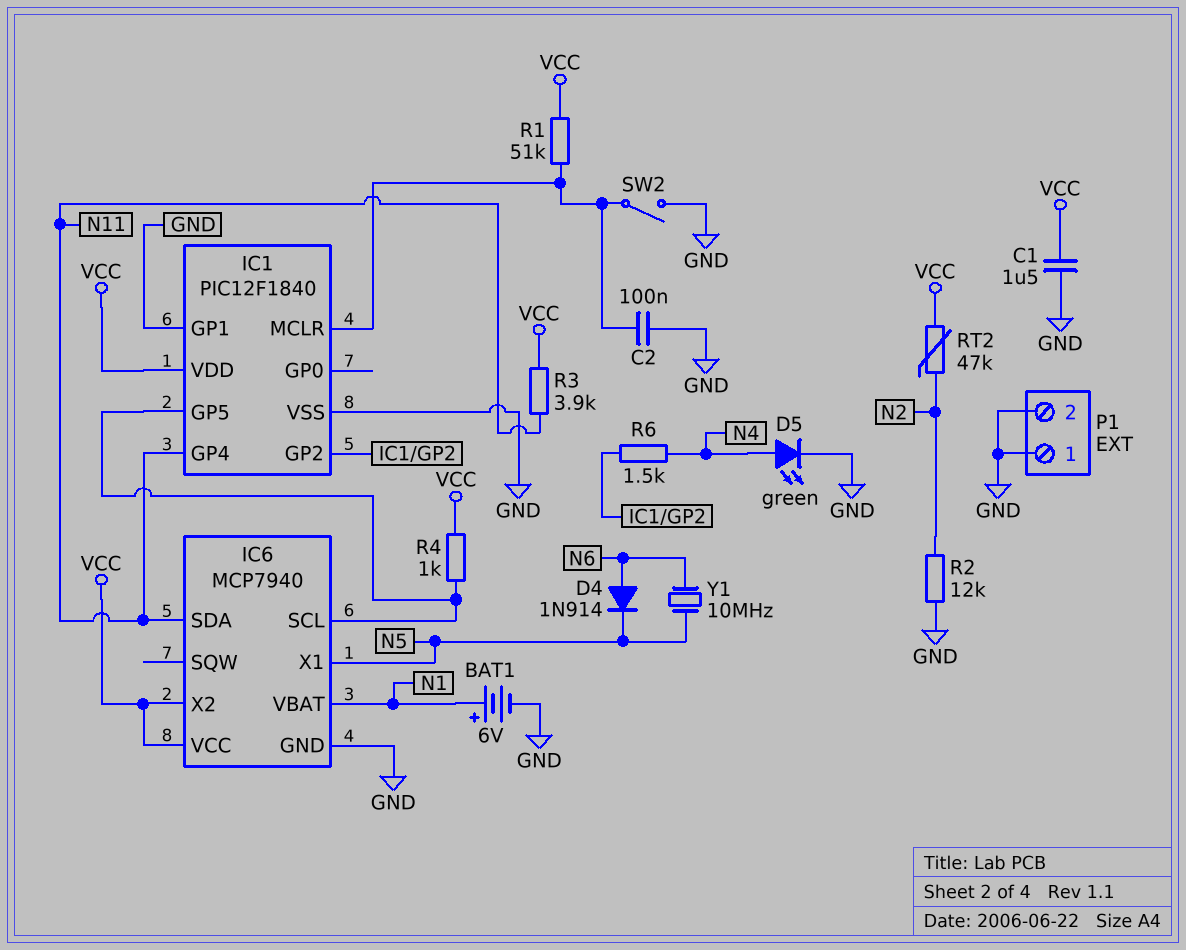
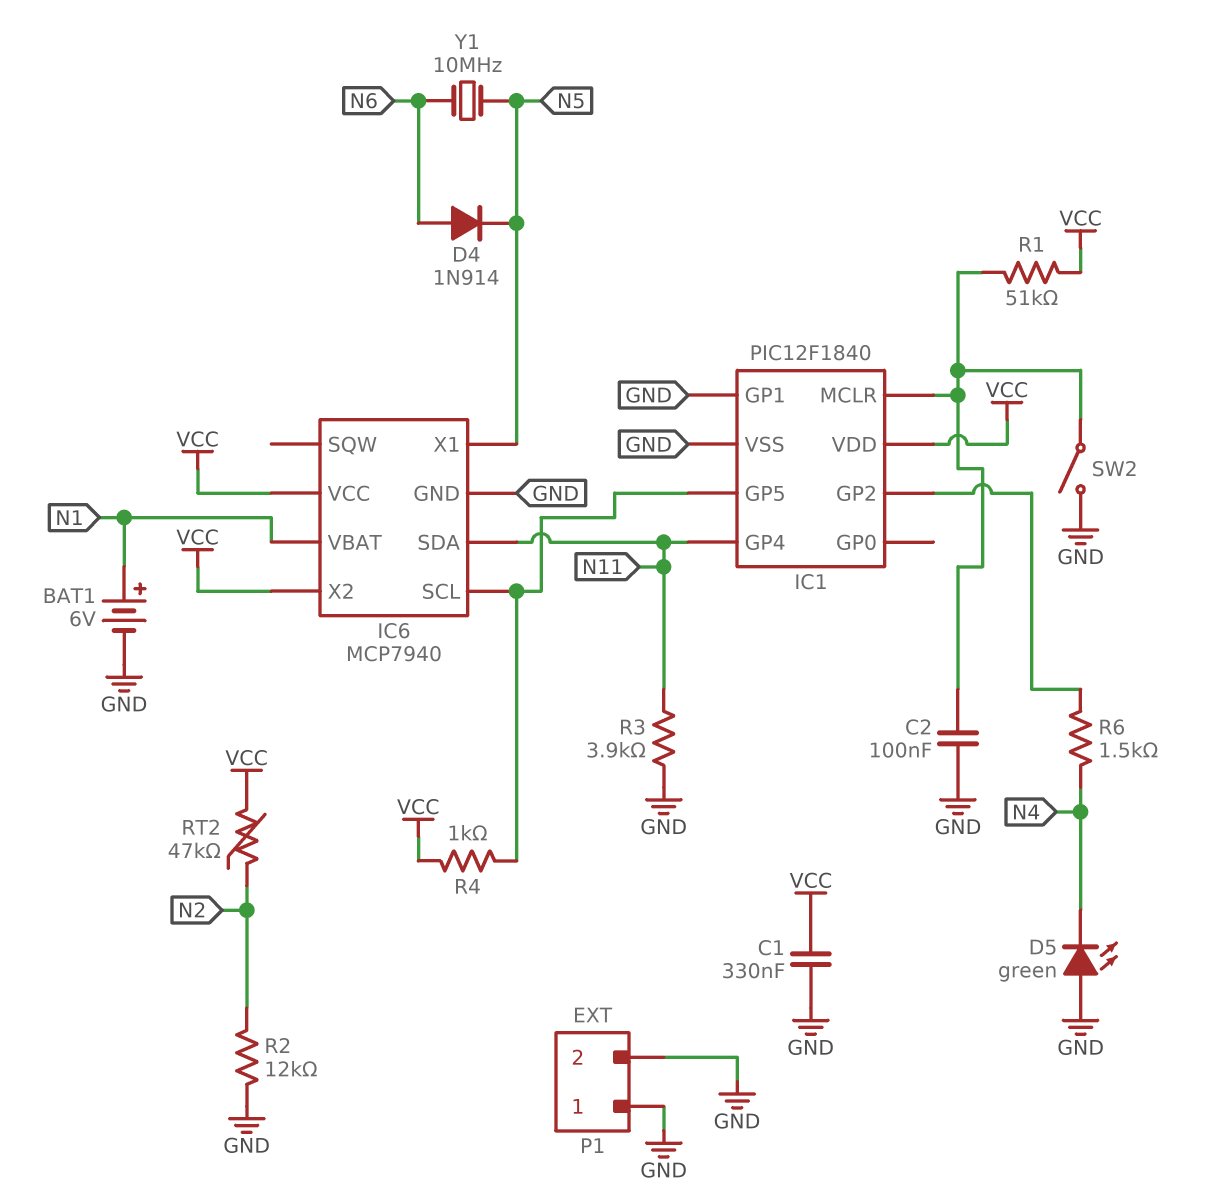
C1: 1.5uF (GND, VCC) -> 330nF (GND, VCC)
D5: LED green (A N4, K GND) -> LED green (A GND, K N4)
R3: 3.9k (N11, VCC) -> 3.9k (GND, N11)

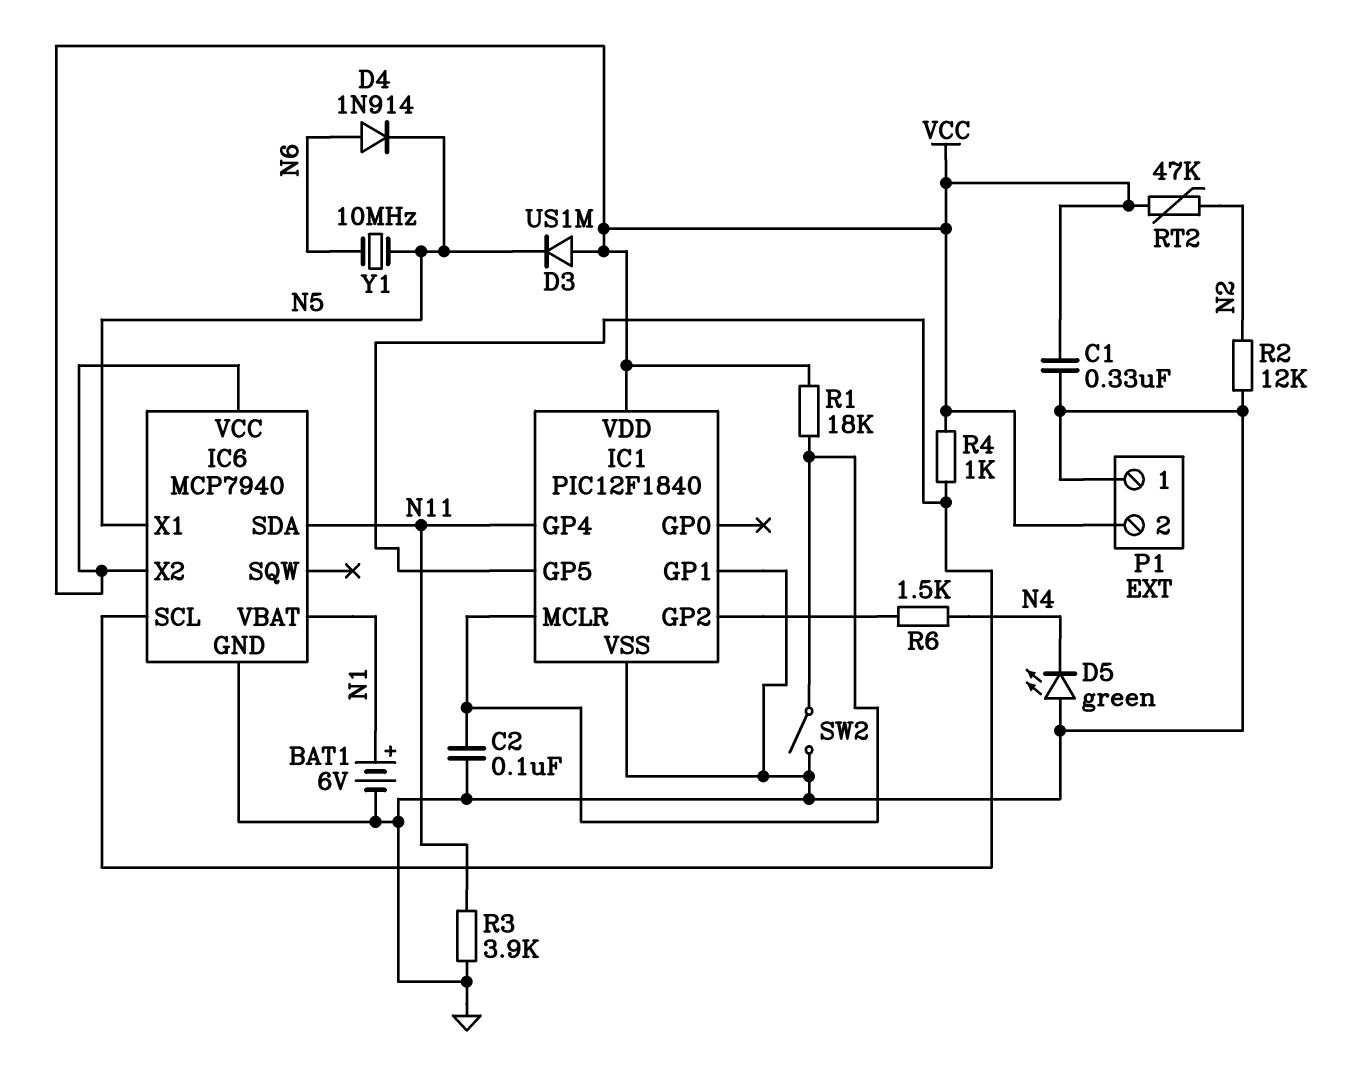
D3: none -> diode US1M (A VCC, K N5)
P1 pin 2: GND -> VCC
R1: 51k (IC1/MCLR, VCC) -> 18k (IC1/MCLR, VCC)

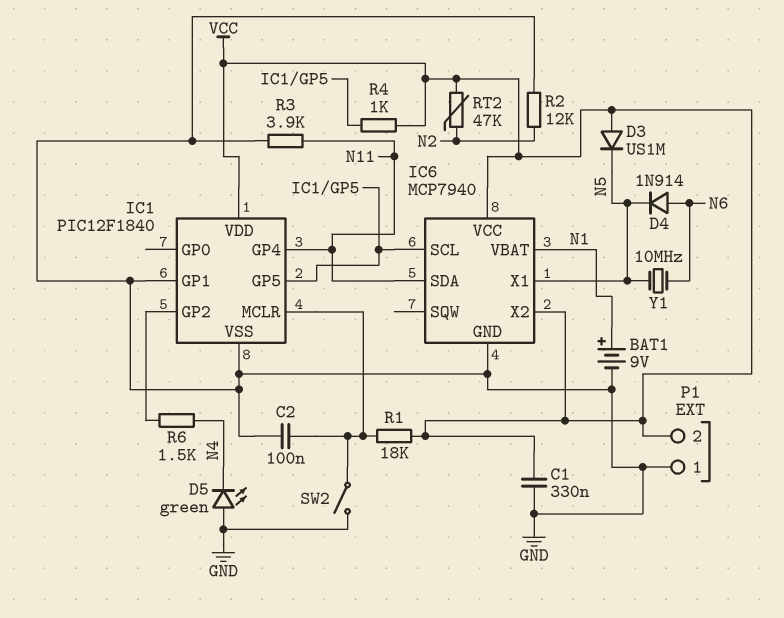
BAT1: 6V (plus N1, minus GND) -> 9V (plus N1, minus GND)

